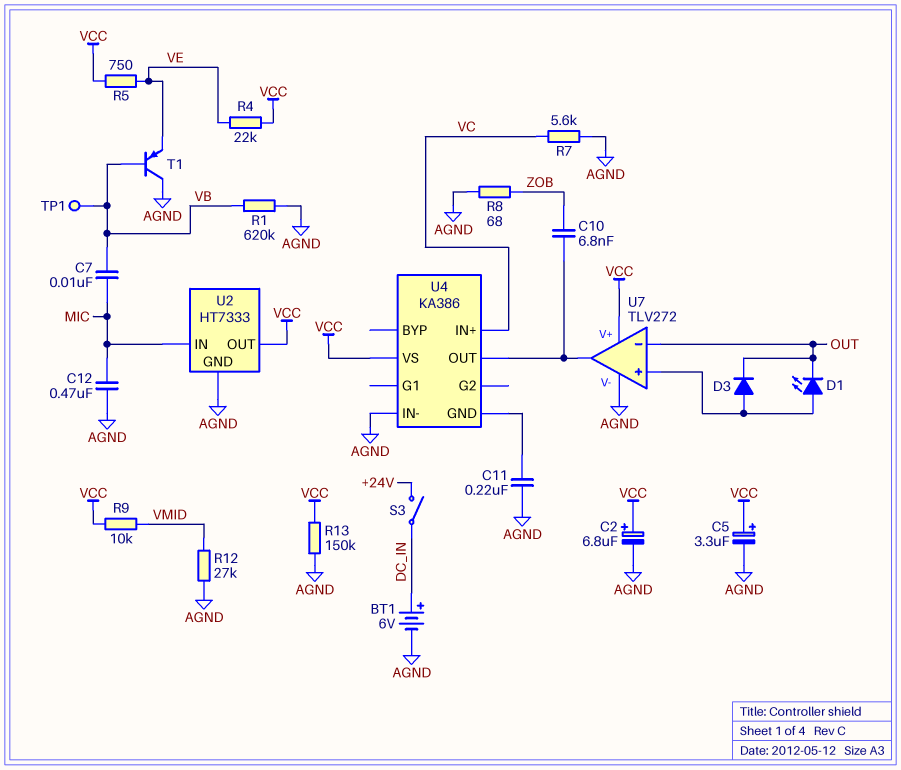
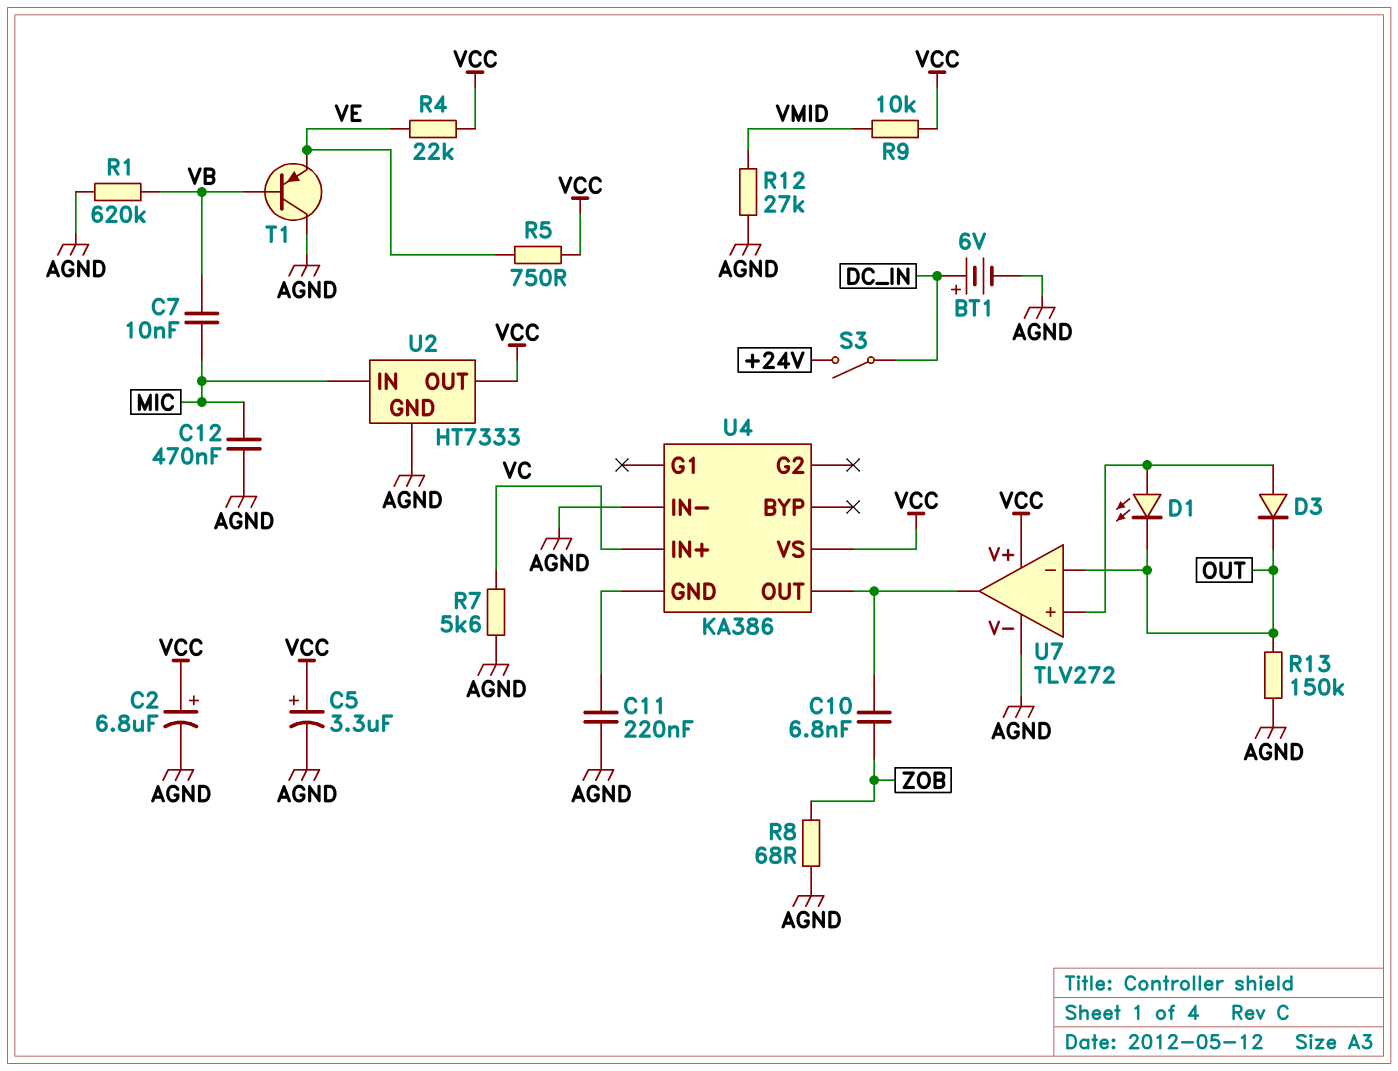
R13: 150k (AGND, VCC) -> 150k (AGND, OUT)
TP1: test point (VB) -> none

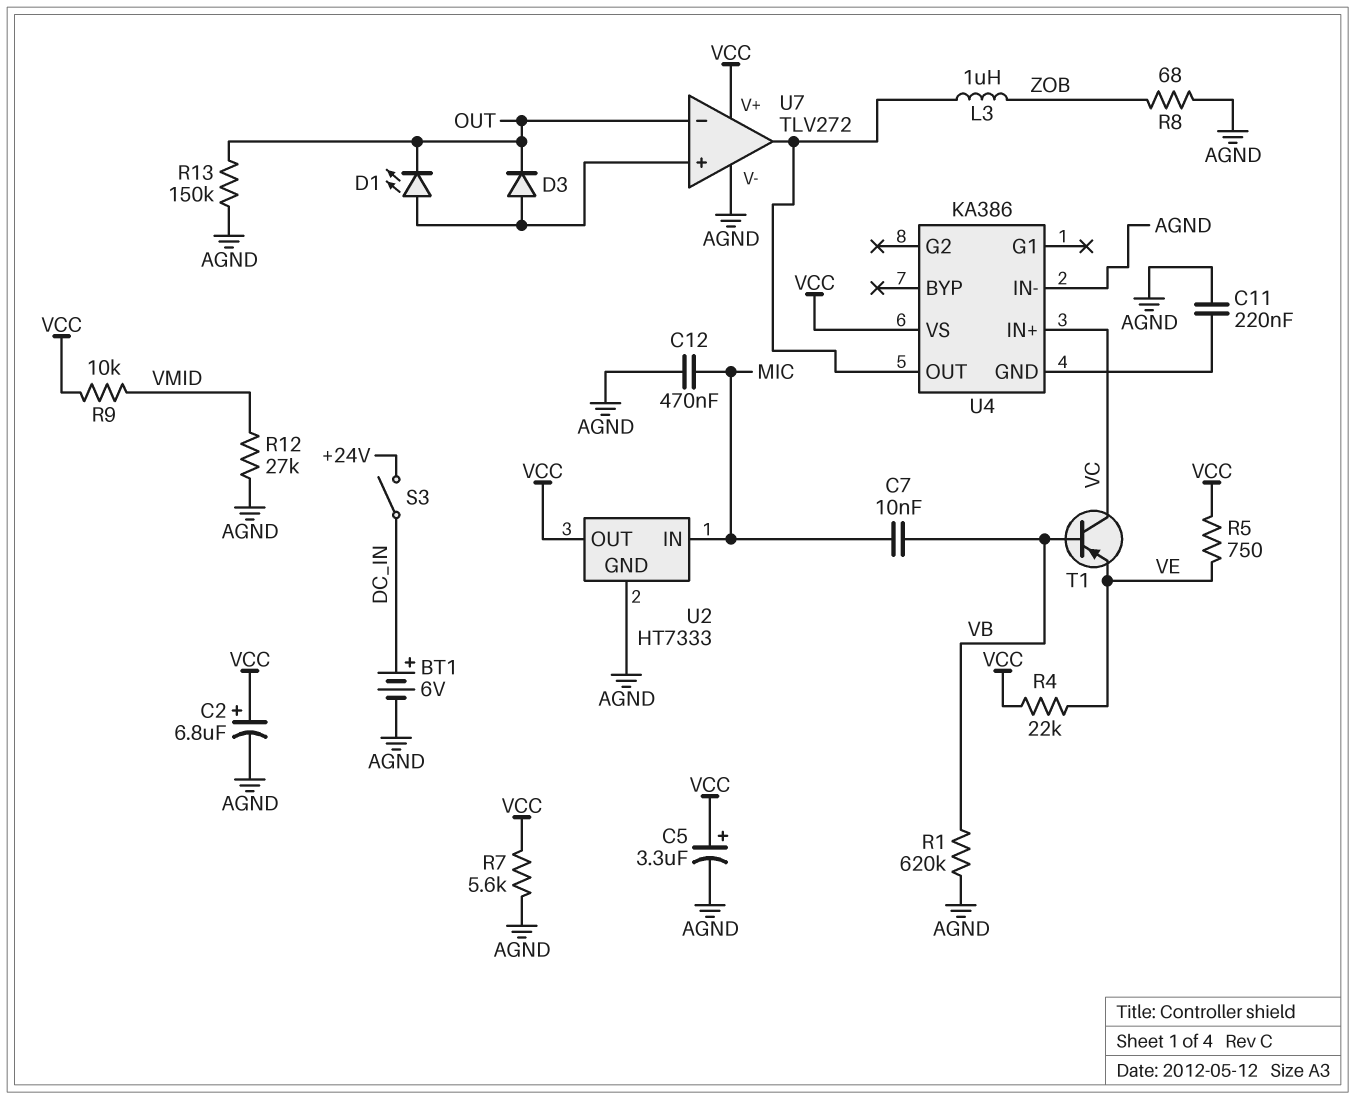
C10: 6.8nF (U4/OUT, ZOB) -> none
L3: none -> 1uH (U4/OUT, ZOB)
R7: 5.6k (AGND, VC) -> 5.6k (AGND, VCC)
T1: PNP (B VB, C AGND, E VE) -> PNP (B VB, C VC, E VE)

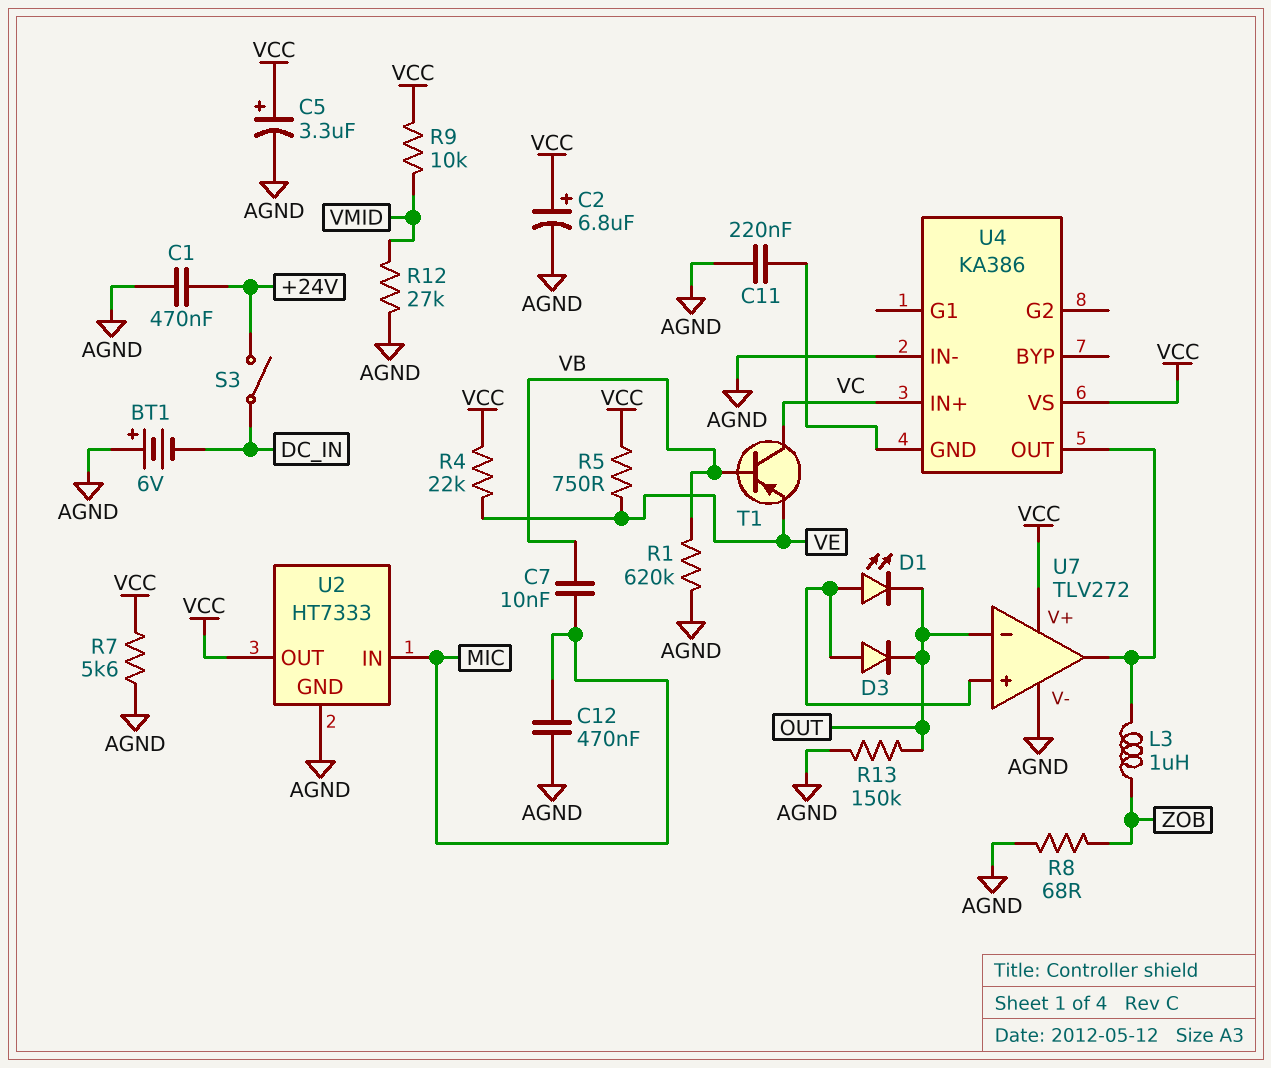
BT1: 6V (plus DC_IN, minus AGND) -> 6V (plus AGND, minus DC_IN)
C1: none -> 470nF (+24V, AGND)

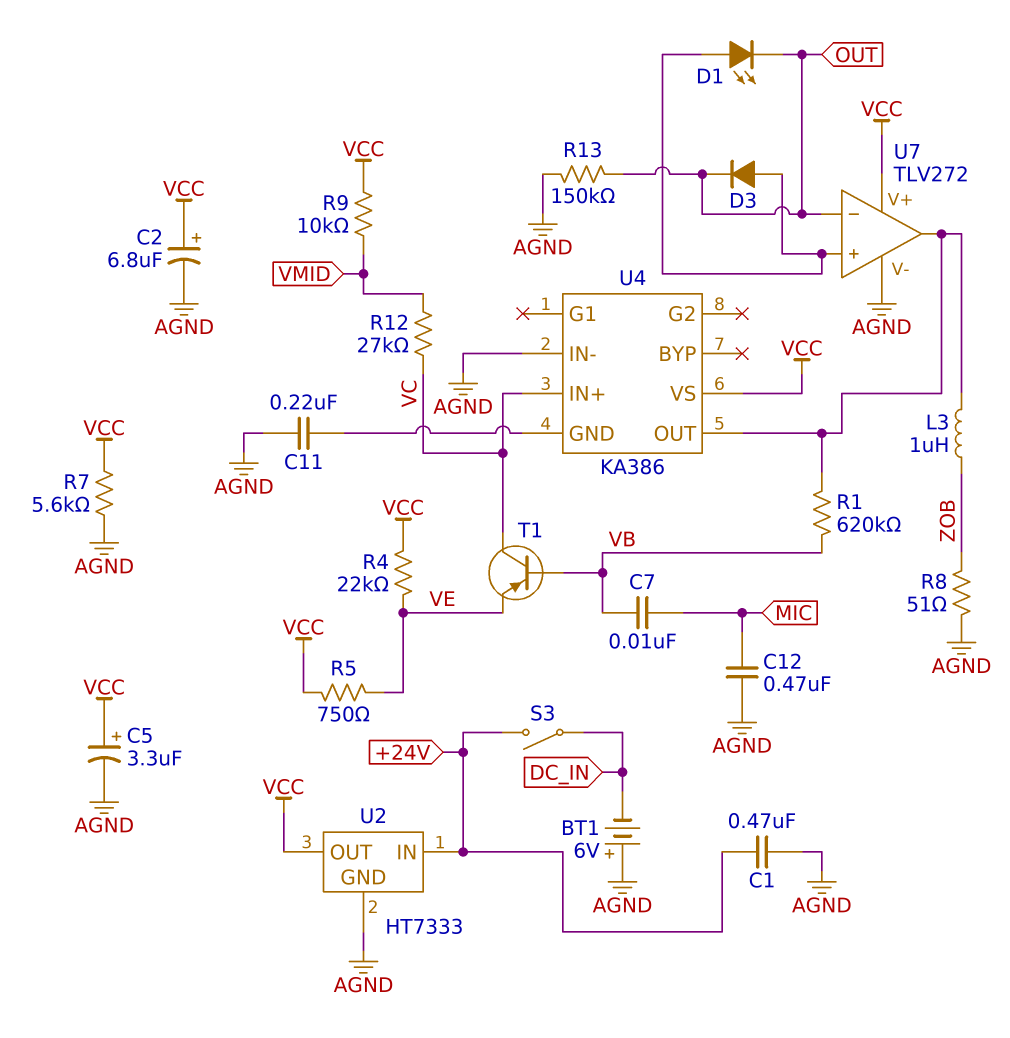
R1: 620k (AGND, VB) -> 620k (U4/OUT, VB)
R8: 68 (AGND, ZOB) -> 51 (AGND, ZOB)
R12: 27k (AGND, VMID) -> 27k (VC, VMID)
U2 pin IN: MIC -> +24V

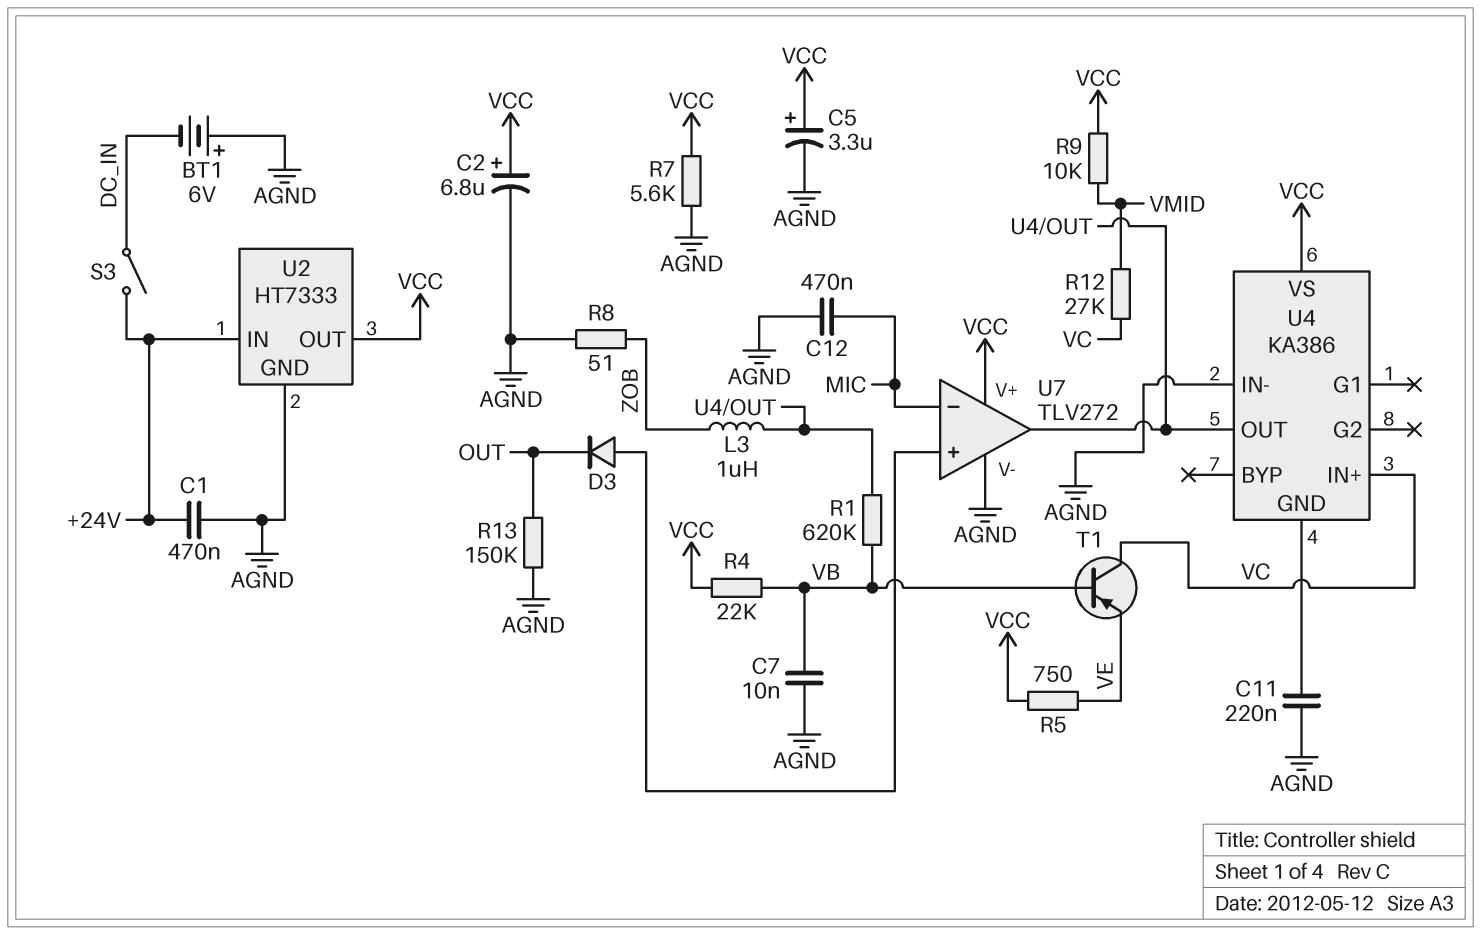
C7: 10nF (MIC, VB) -> 10nF (AGND, VB)
D1: LED (A U7/in+, K OUT) -> none
R4: 22k (VCC, VE) -> 22k (VB, VCC)
U7 pin in-: OUT -> MIC

